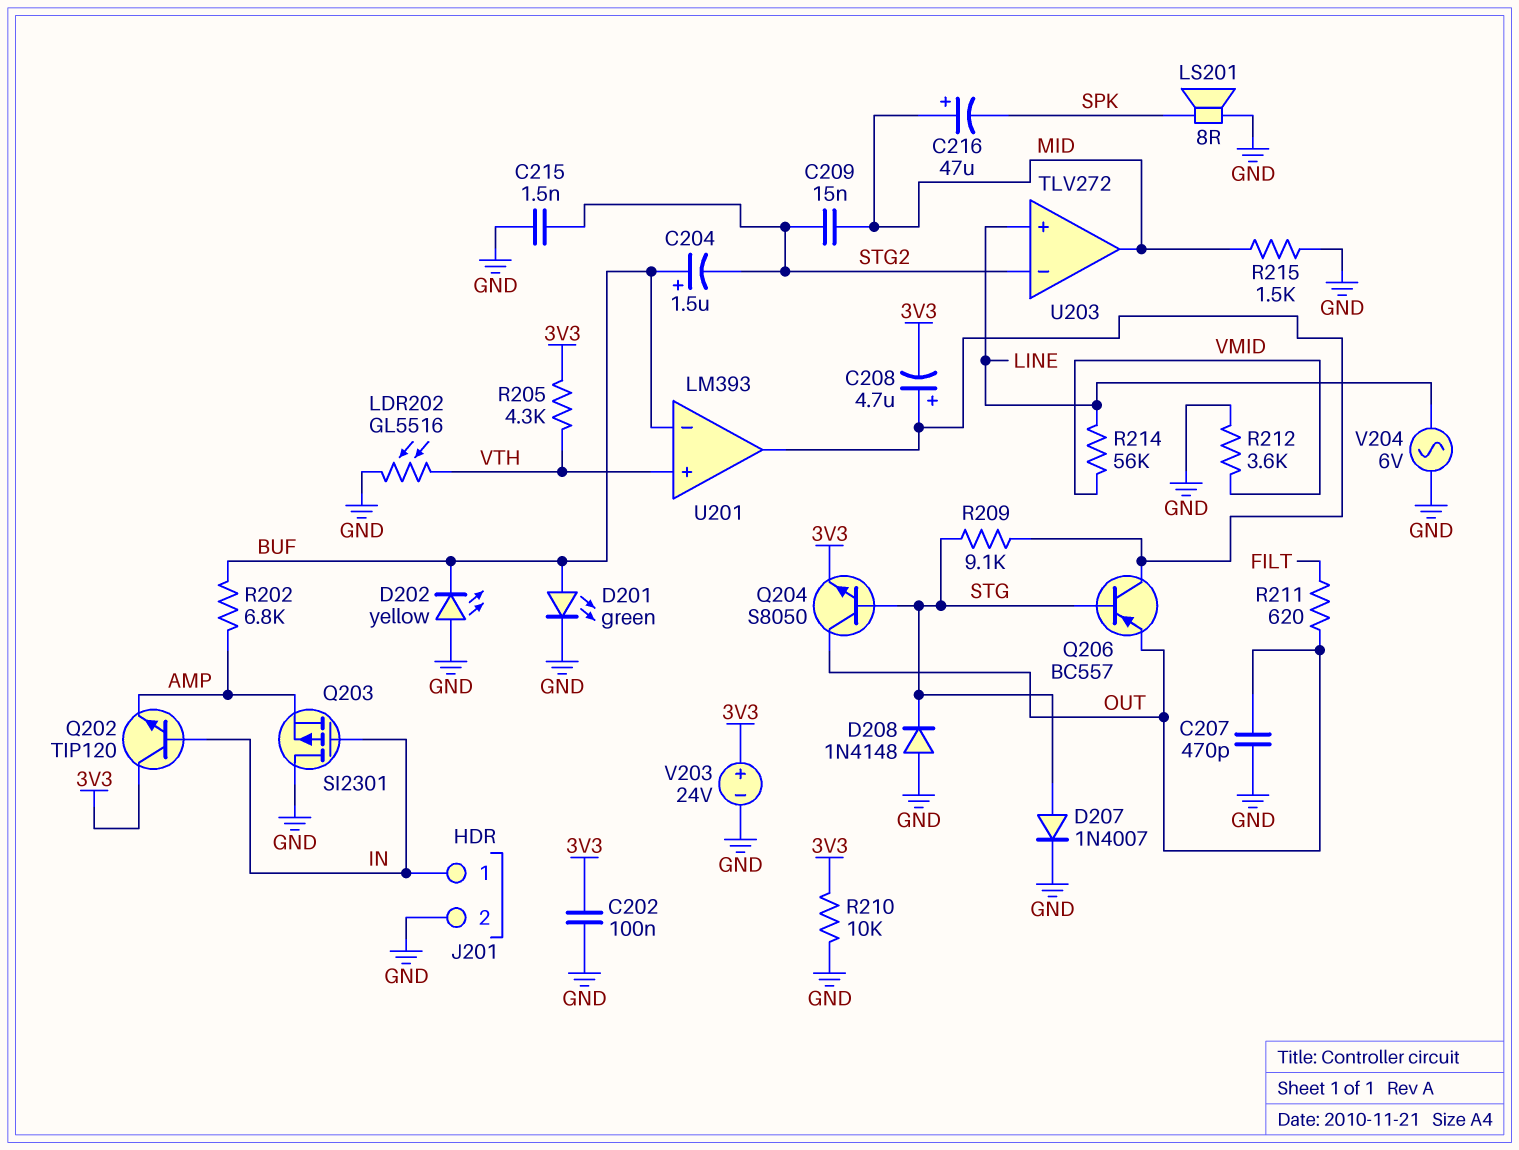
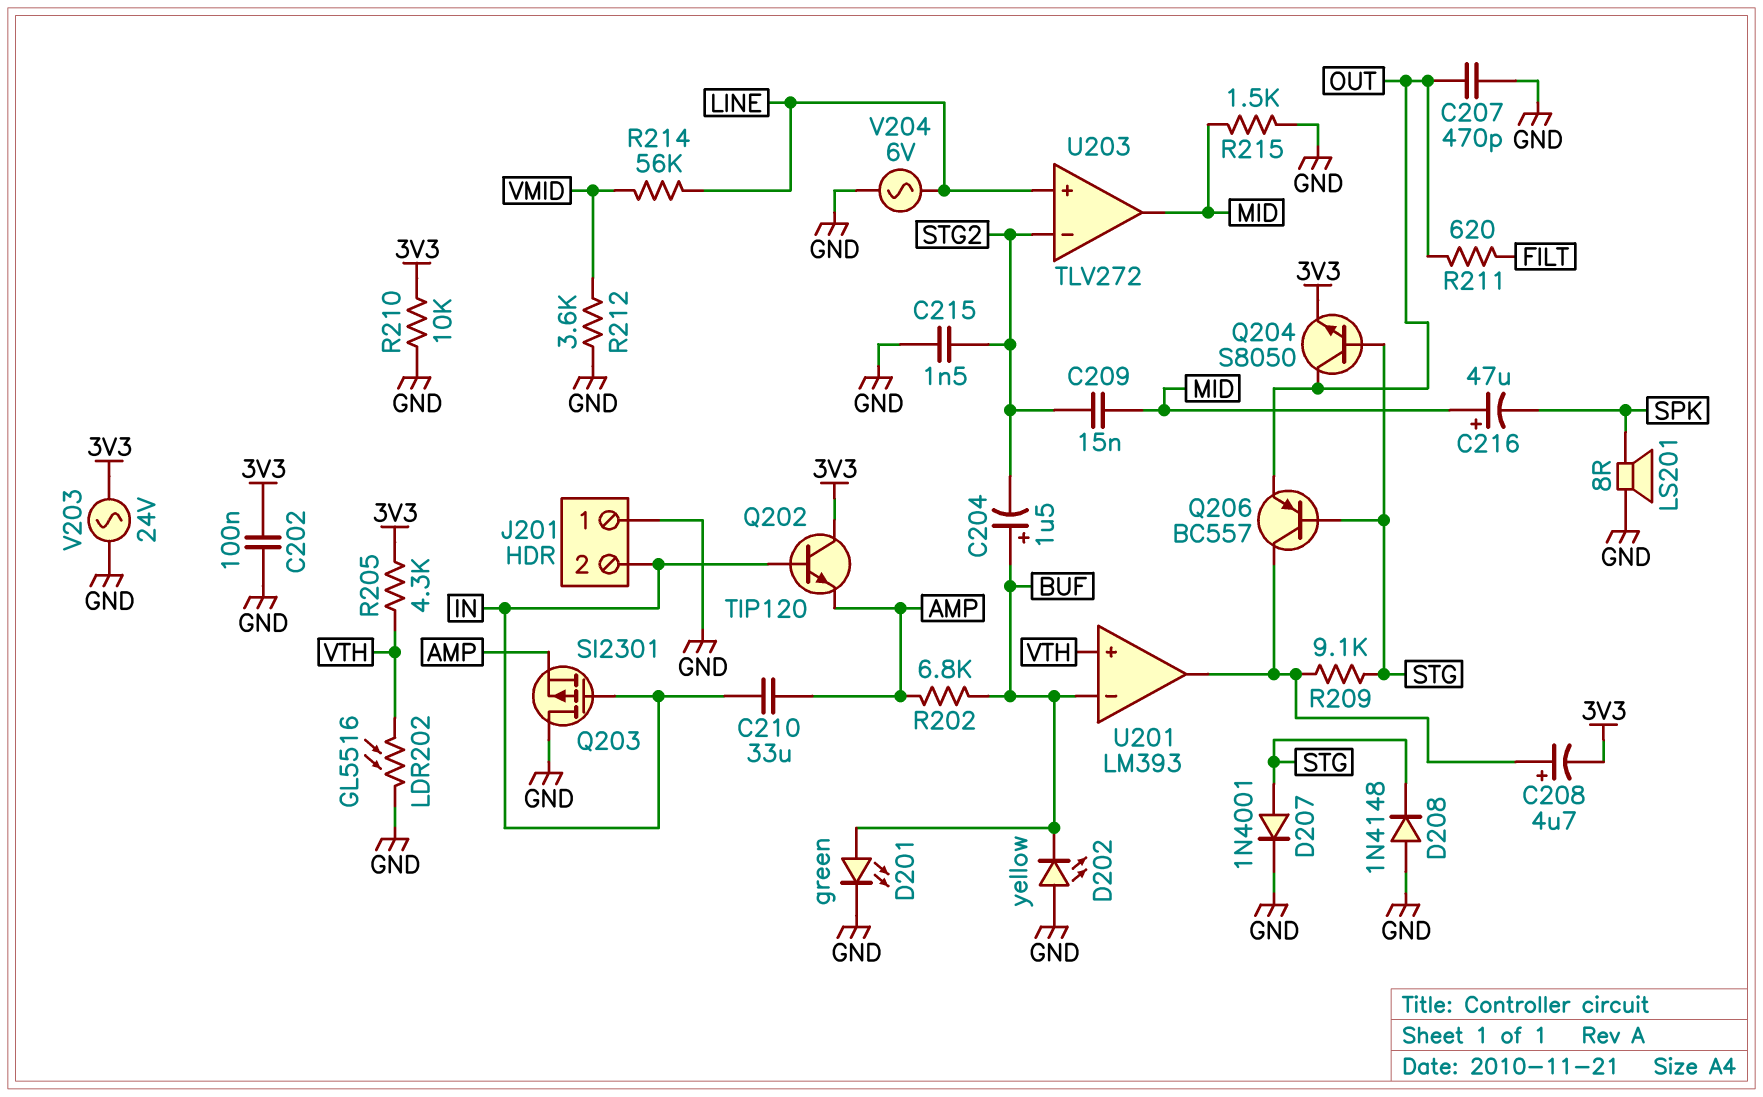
C210: none -> 33uF (AMP, IN)
D207: diode 1N4007 (A STG, K GND) -> diode 1N4001 (A STG, K GND)
J201 pin 1: IN -> GND
J201 pin 2: GND -> IN
V203: 24V (plus 3V3, minus GND) -> AC 24V (3V3, GND)

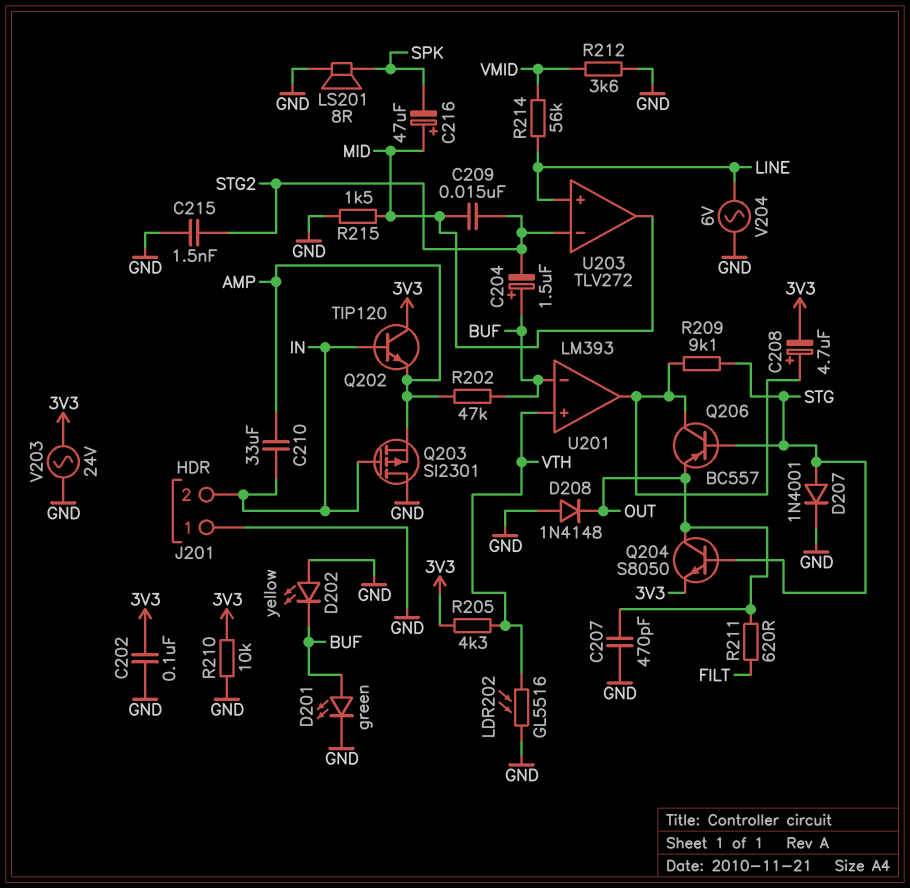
D208: diode 1N4148 (A GND, K STG) -> diode 1N4148 (A GND, K OUT)
R202: 6.8k (AMP, BUF) -> 47k (AMP, BUF)

